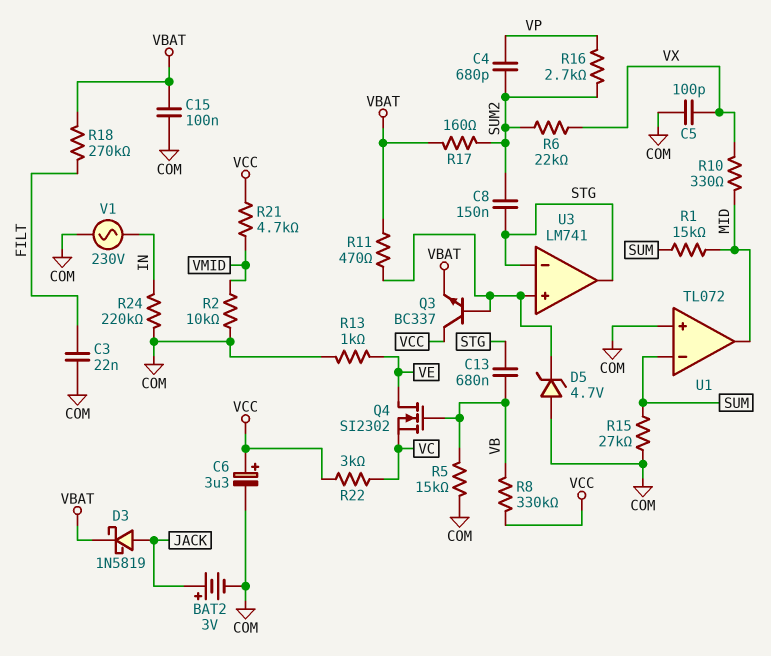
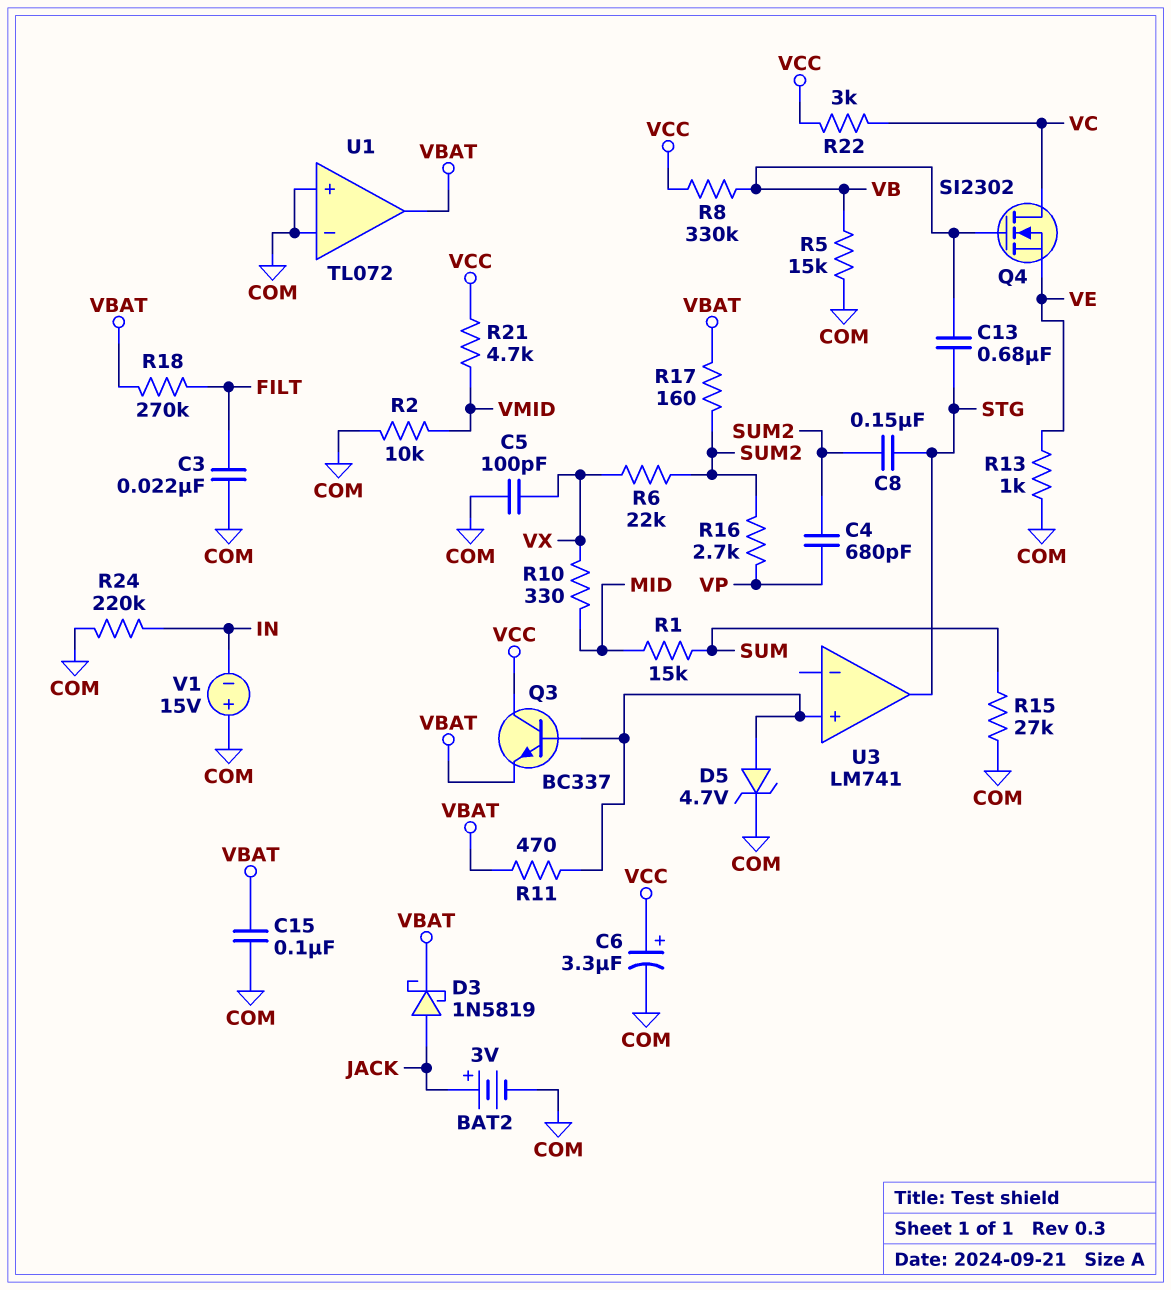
D5: zener 4.7V (A COM, K U3/in+) -> zener 4.7V (A U3/in+, K COM)
Q4: NMOS SI2302 (G VB, D VE, S VC) -> NMOS SI2302 (G VB, D VC, S VE)
U1 pin in-: SUM -> COM
U1 pin out: MID -> VBAT
U3 pin in-: STG -> none
V1: AC 230V (COM, IN) -> 15V (plus COM, minus IN)

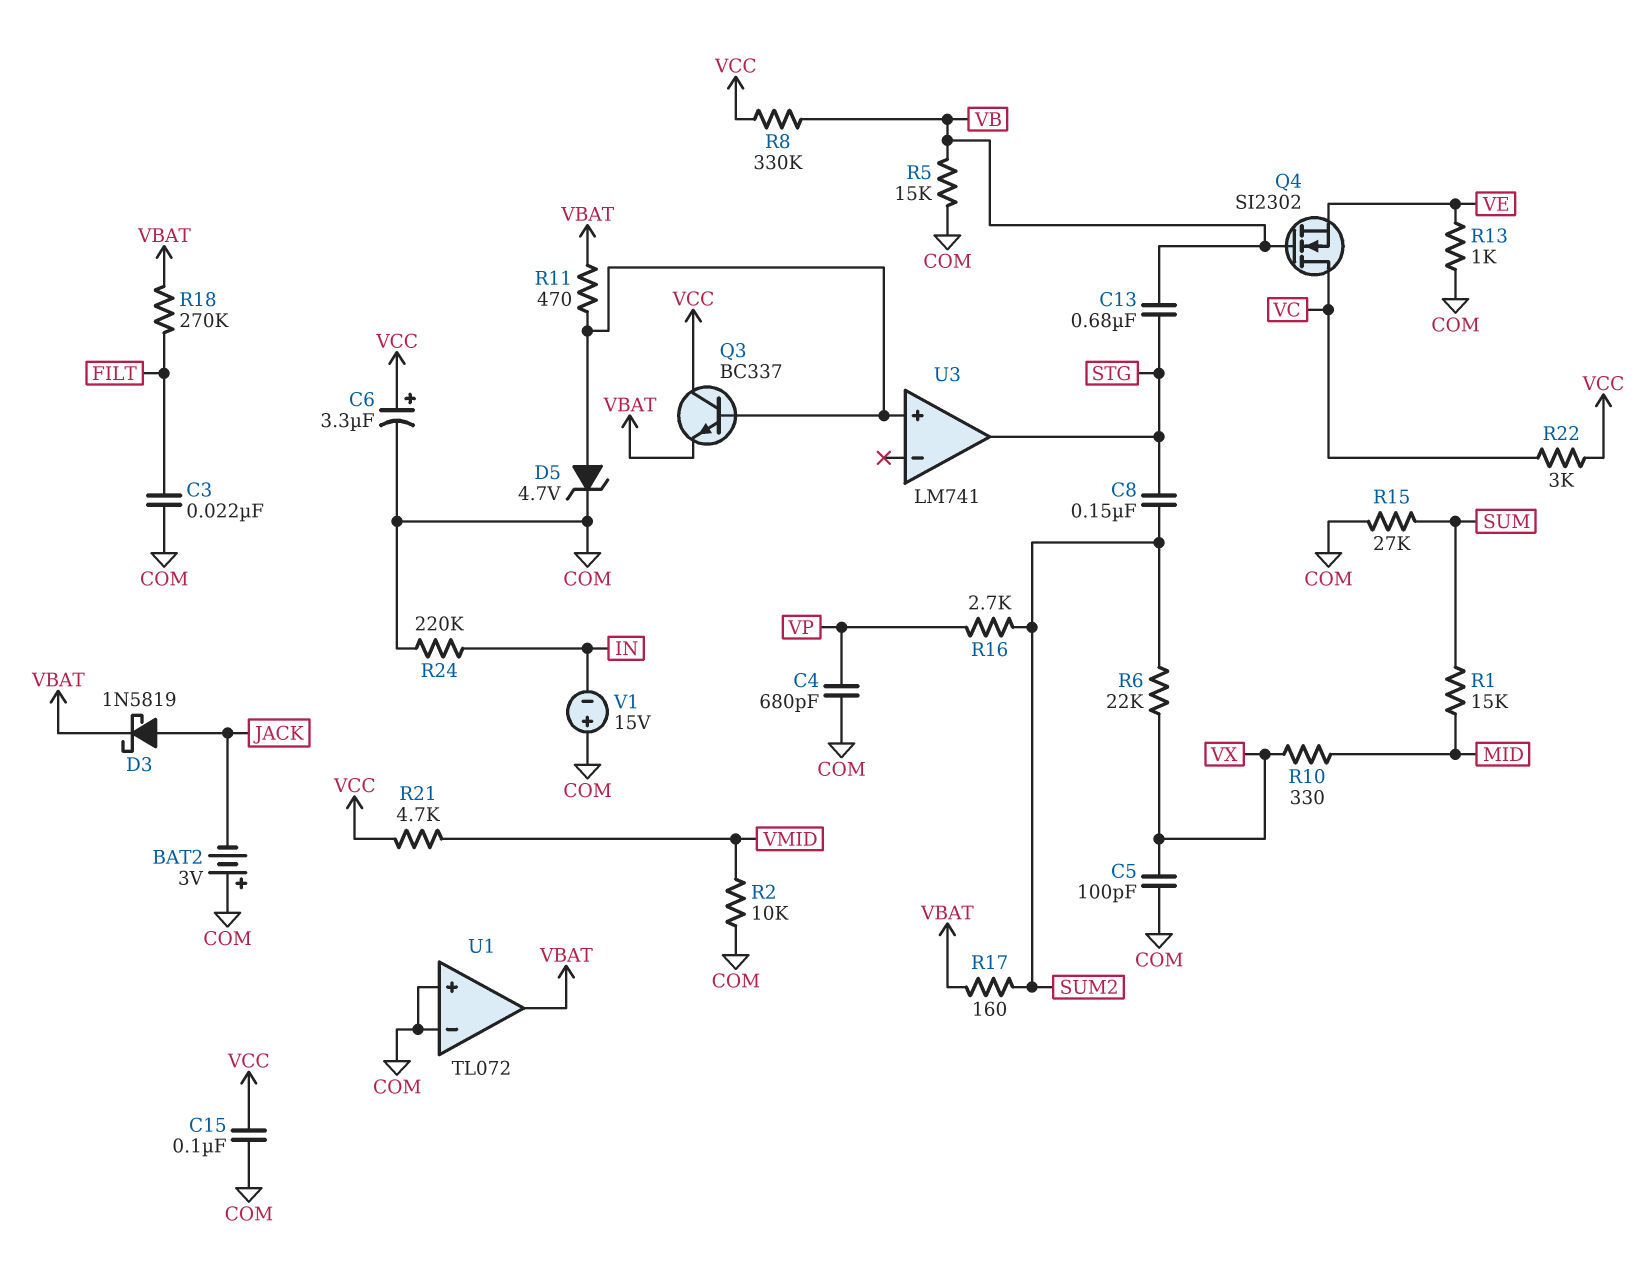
BAT2: 3V (plus JACK, minus COM) -> 3V (plus COM, minus JACK)
C4: 680pF (SUM2, VP) -> 680pF (COM, VP)
C15: 100nF (COM, VBAT) -> 100nF (COM, VCC)

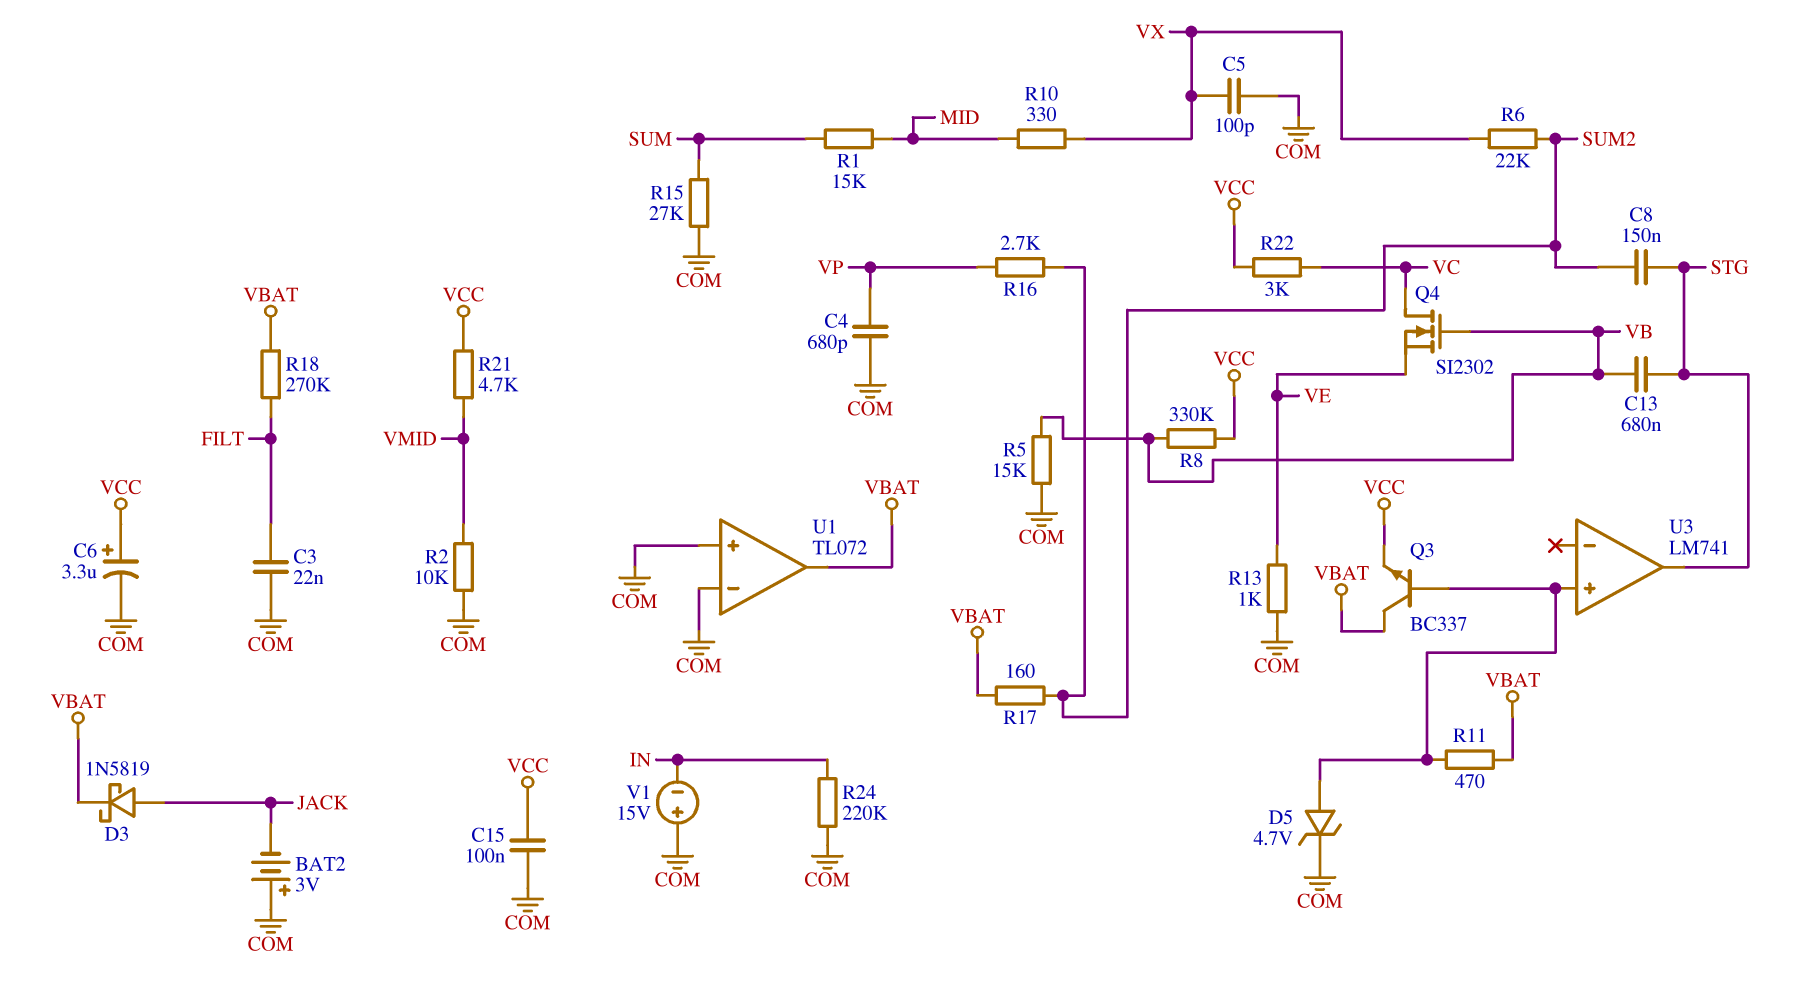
Q3: NPN BC337 (B U3/in+, C VCC, E VBAT) -> NPN BC337 (B U3/in+, C VBAT, E VCC)

